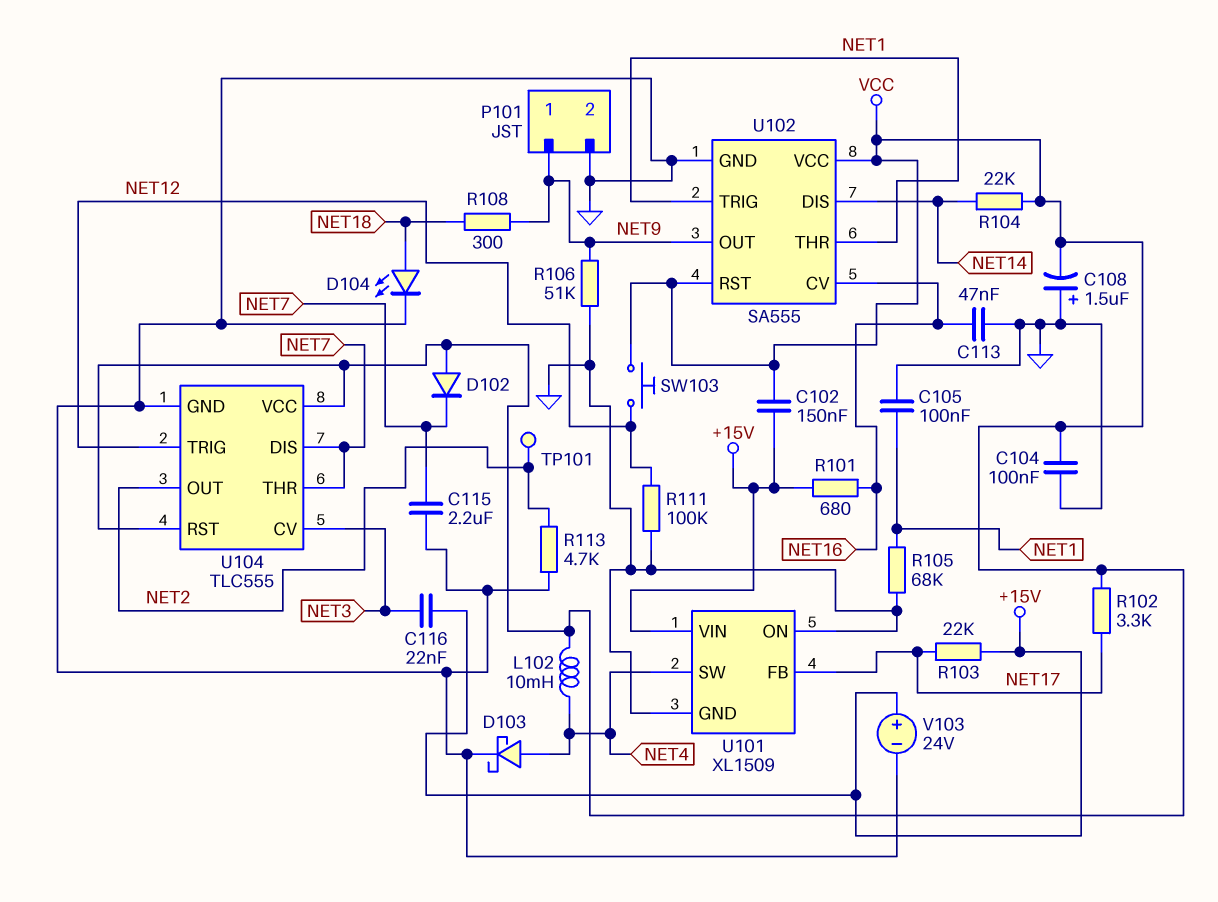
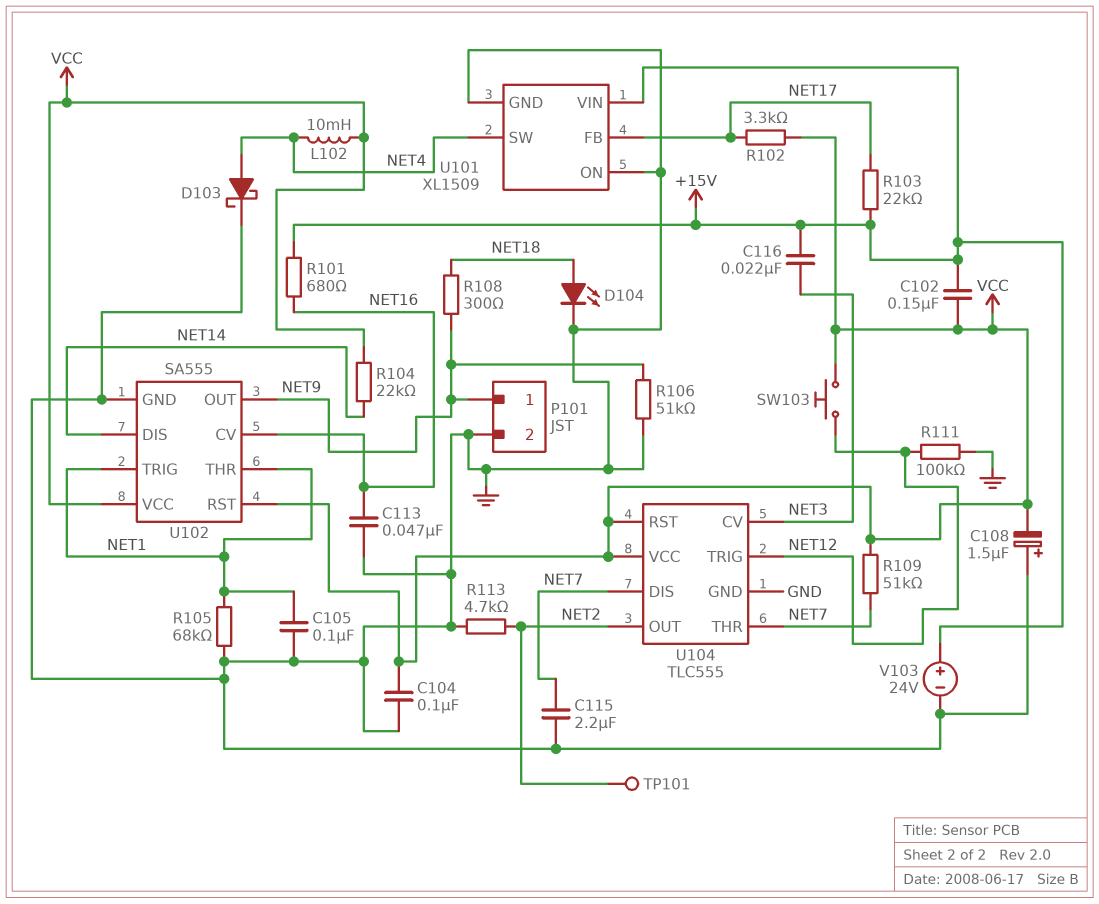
D102: diode (A VCC, K NET7) -> none
R109: none -> 51k (NET7, VCC)

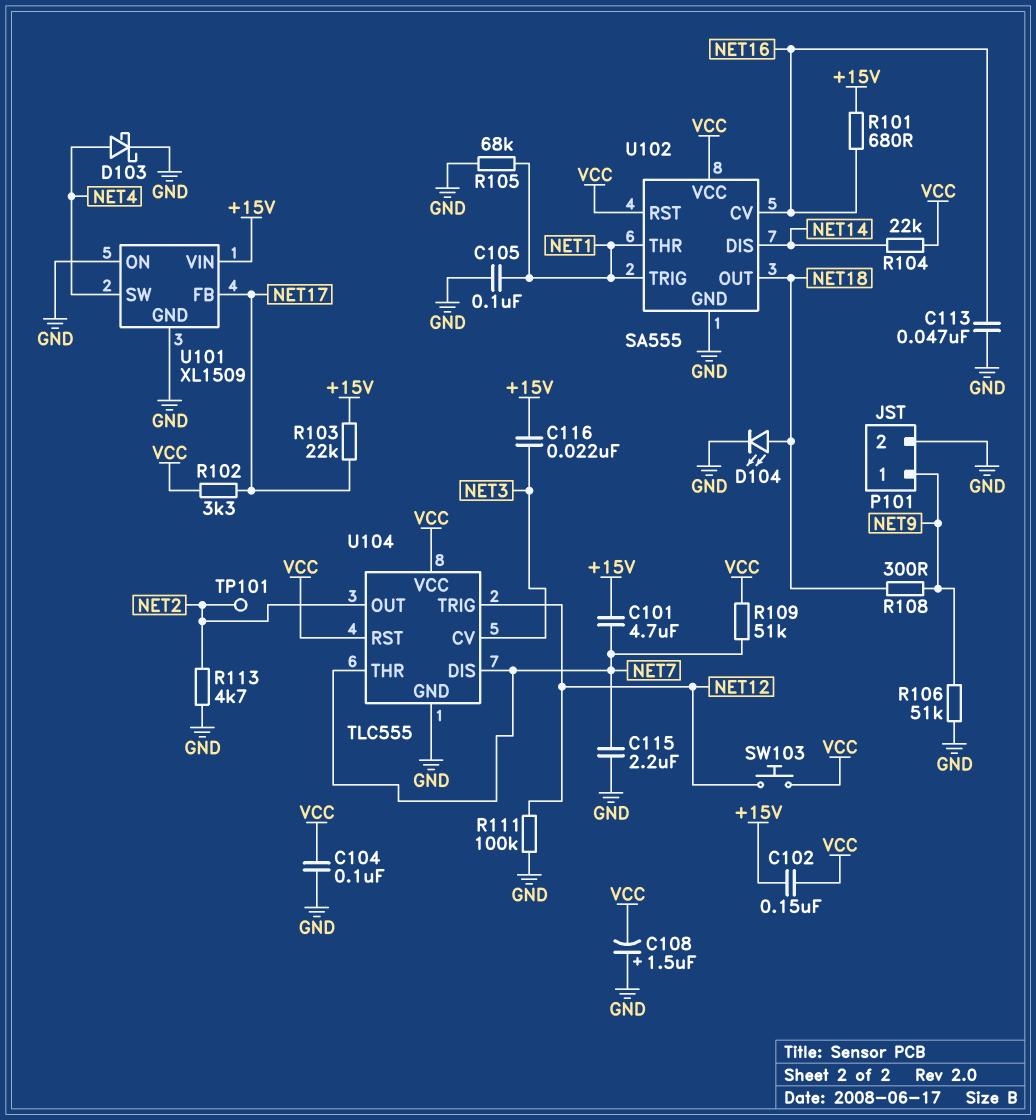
C101: none -> 4.7uF (+15V, NET7)
L102: 10mH (NET4, VCC) -> none
U102 pin OUT: NET9 -> NET18
V103: 24V (plus +15V, minus GND) -> none

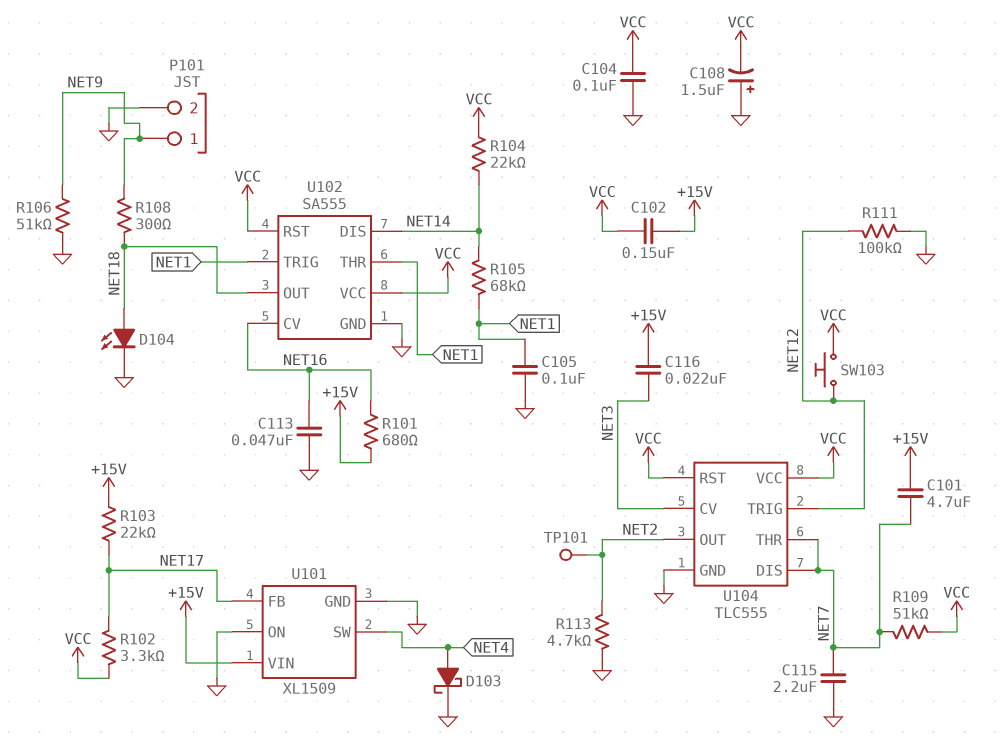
R105: 68k (GND, NET1) -> 68k (NET1, NET14)

